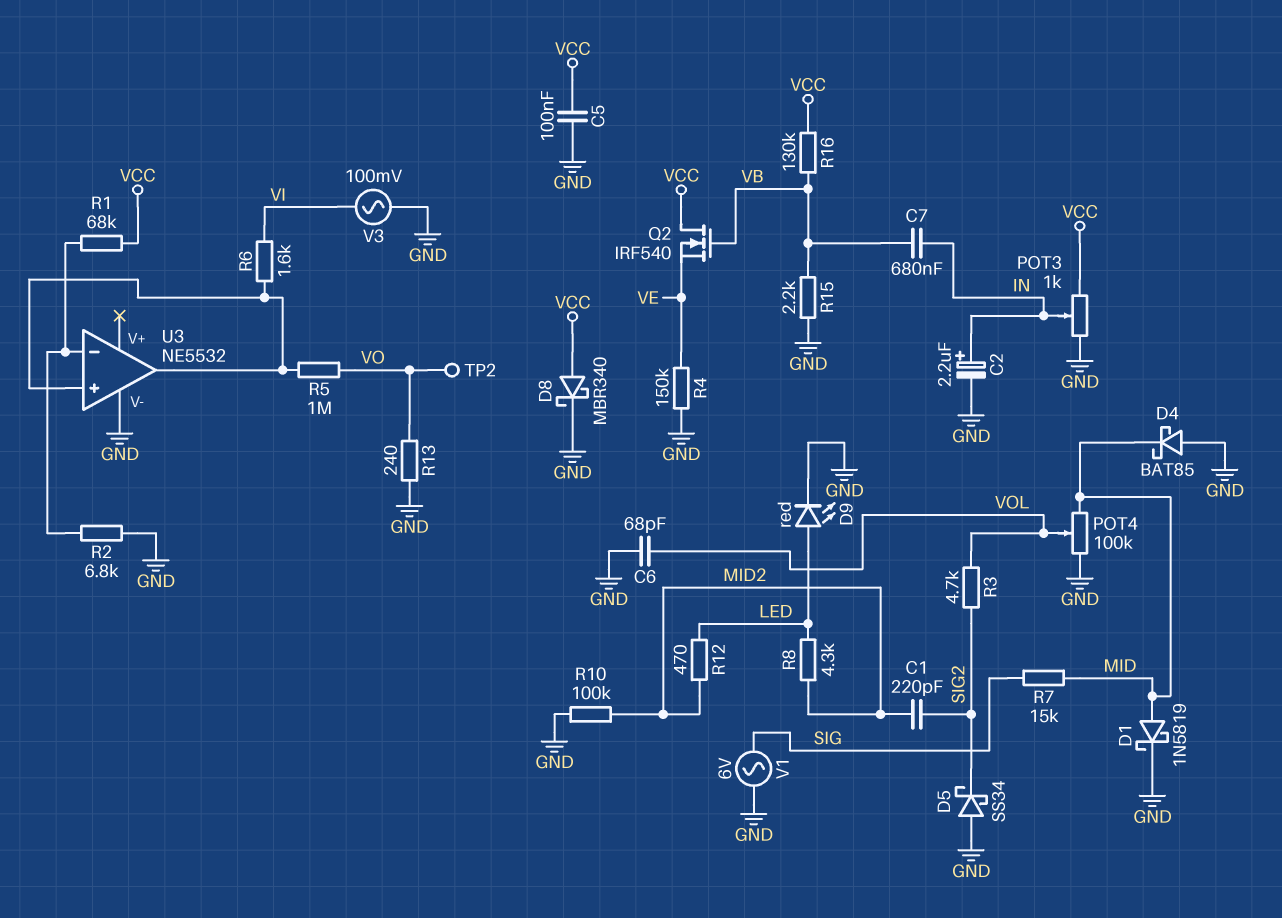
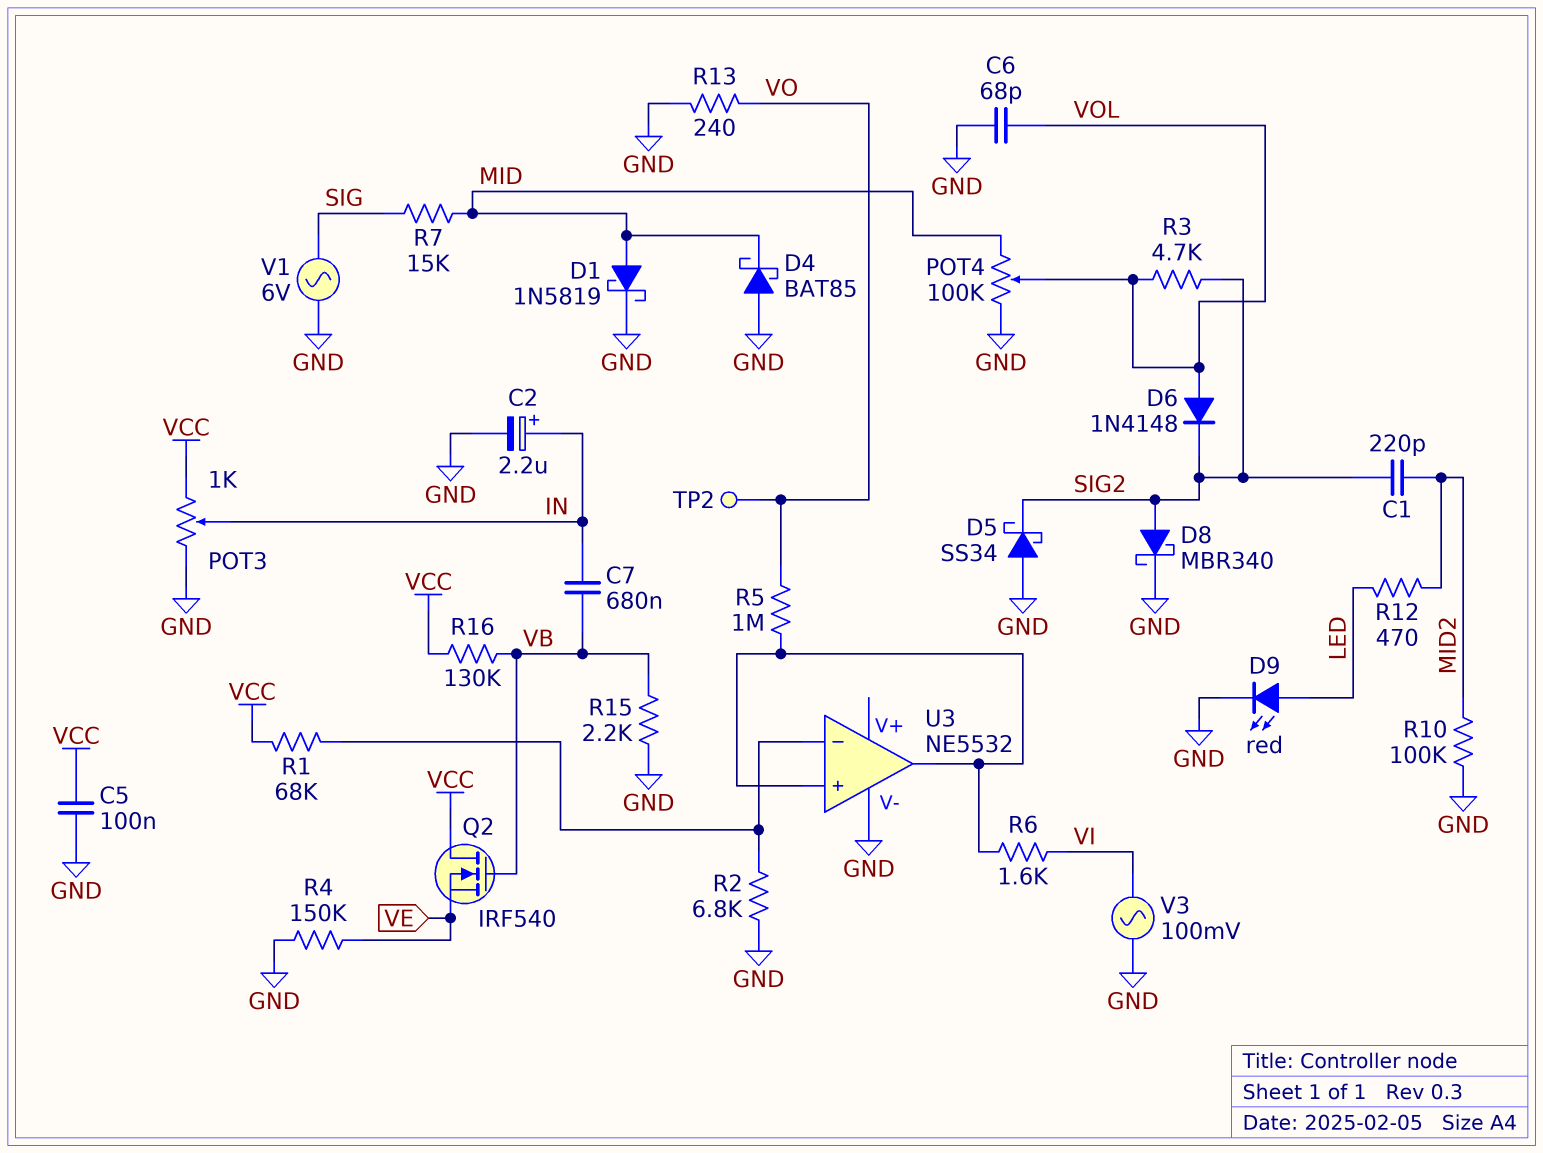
D6: none -> diode 1N4148 (A VOL, K SIG2)
D8: schottky MBR340 (A VCC, K GND) -> schottky MBR340 (A SIG2, K GND)
R8: 4.3k (LED, MID2) -> none

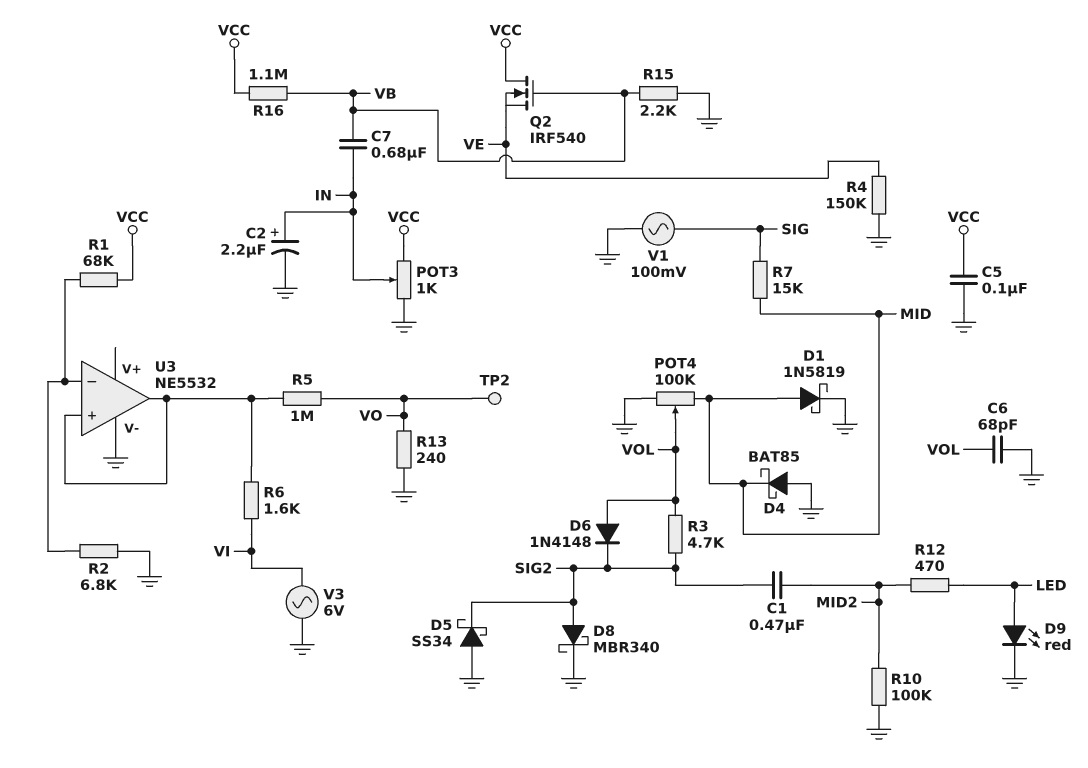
C1: 220pF (MID2, SIG2) -> 470nF (MID2, SIG2)
R16: 130k (VB, VCC) -> 1.1M (VB, VCC)
V1: AC 6V (GND, SIG) -> AC 100mV (GND, SIG)
V3: AC 100mV (GND, VI) -> AC 6V (GND, VI)

